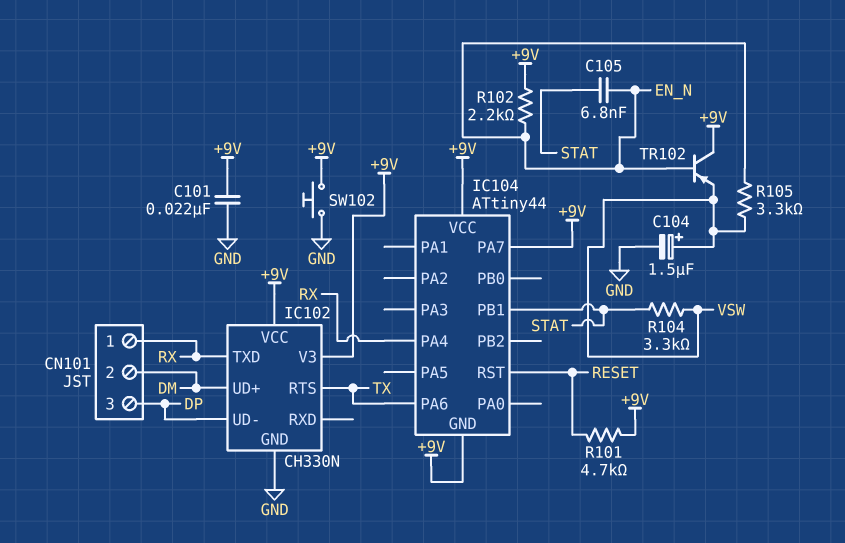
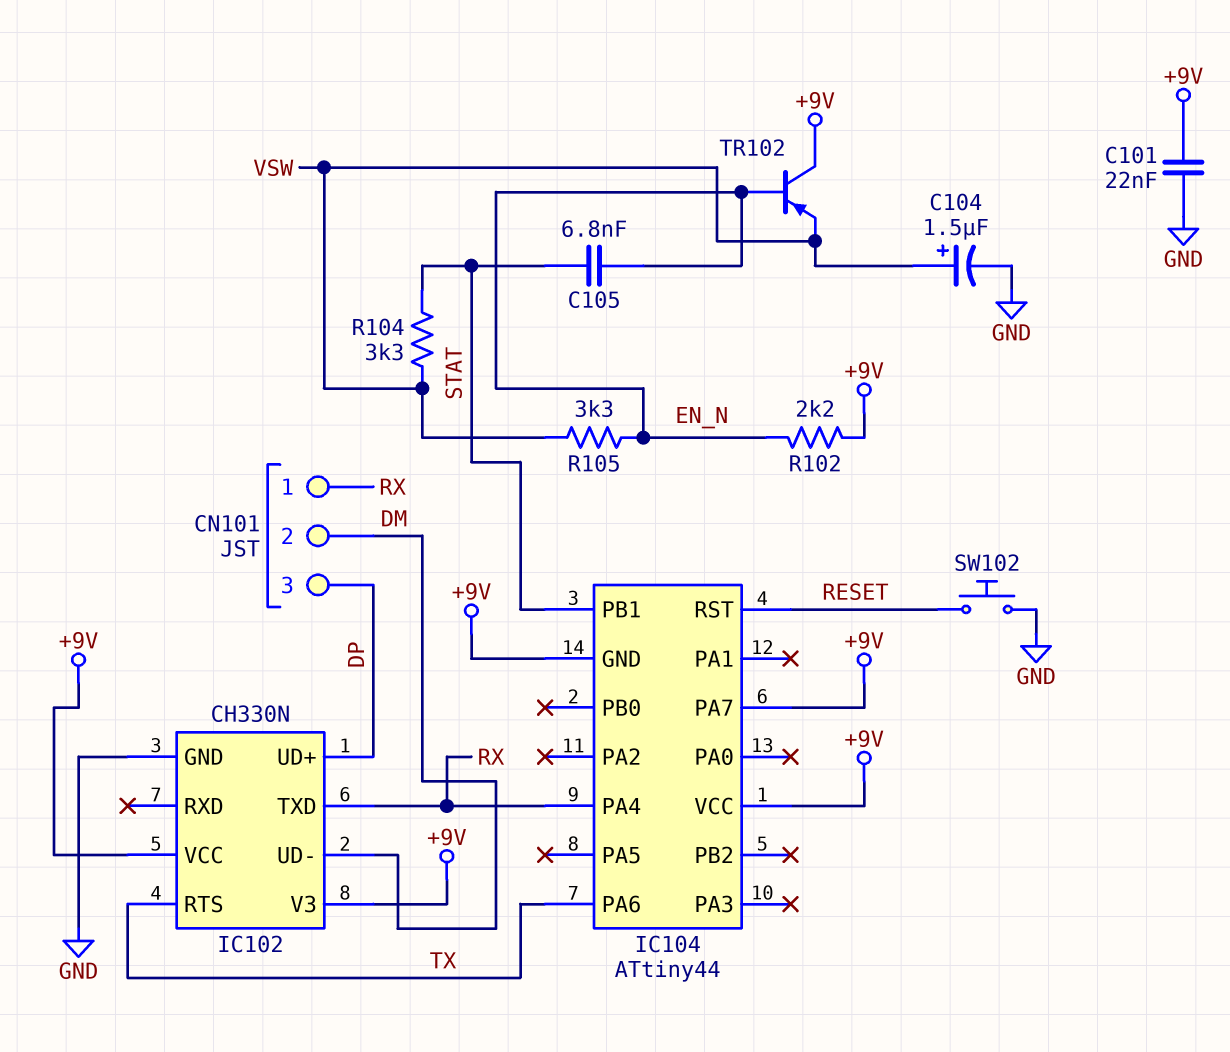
IC102 pin UD+: DM -> DP
IC102 pin UD-: DP -> DM
R101: 4.7k (+9V, RESET) -> none
SW102: button (+9V, GND) -> button (GND, RESET)

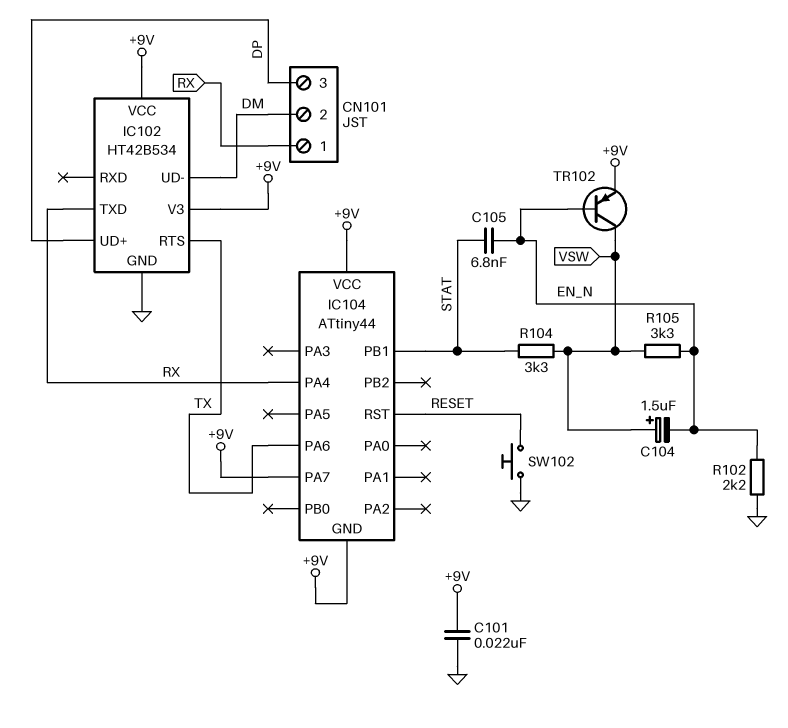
C104: 1.5uF (plus VSW, minus GND) -> 1.5uF (plus VSW, minus EN_N)
IC102: CH330N -> HT42B534
R102: 2.2k (+9V, EN_N) -> 2.2k (EN_N, GND)
TR102: PNP (B EN_N, C +9V, E VSW) -> PNP (B EN_N, C VSW, E +9V)

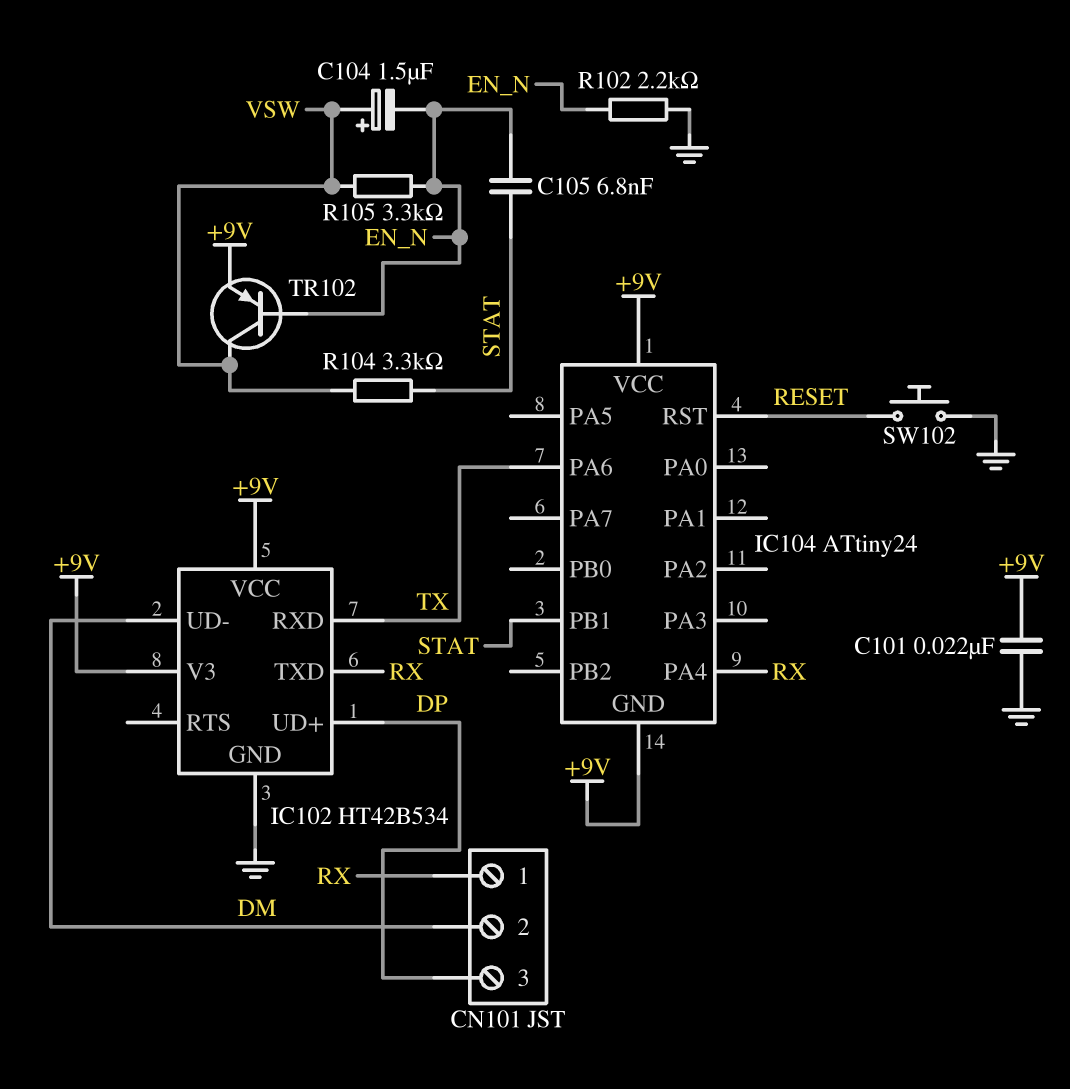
IC102 pin RTS: TX -> none
IC102 pin RXD: none -> TX
IC104: ATtiny44 -> ATtiny24
IC104 pin PA7: +9V -> none

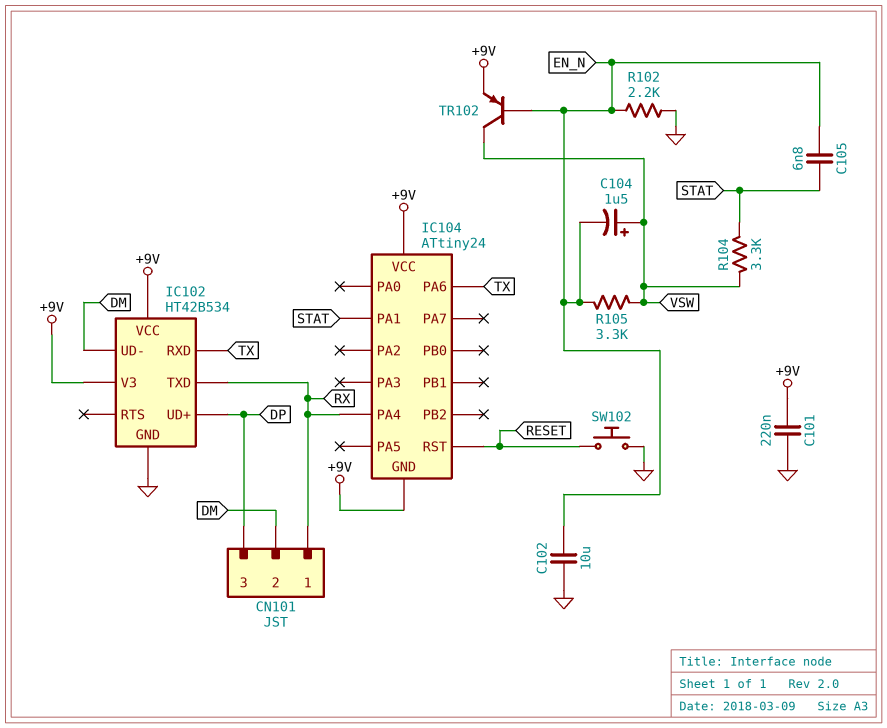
C101: 22nF (+9V, GND) -> 220nF (+9V, GND)
C102: none -> 10uF (EN_N, GND)
IC104 pin PA1: none -> STAT
IC104 pin PB1: STAT -> none

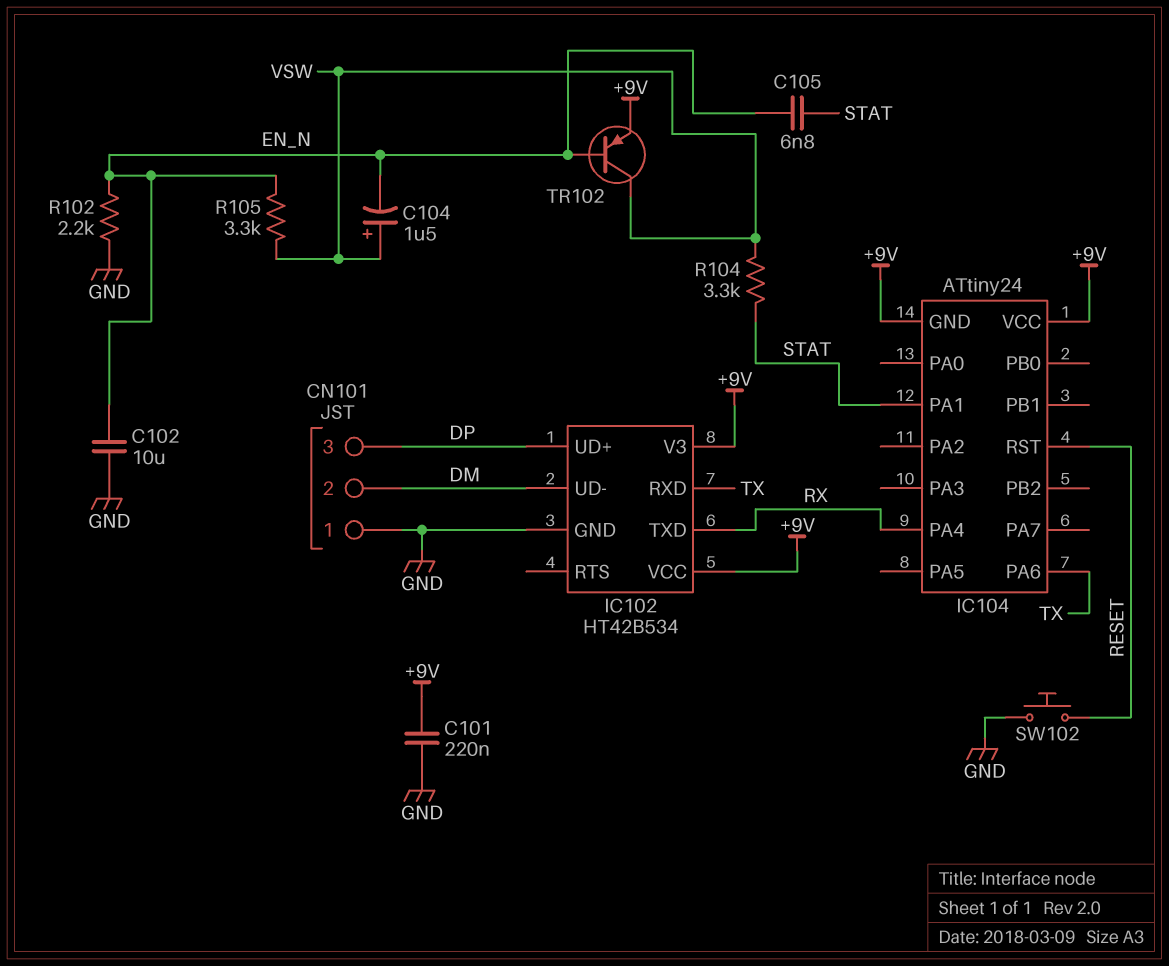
CN101 pin 1: RX -> GND

